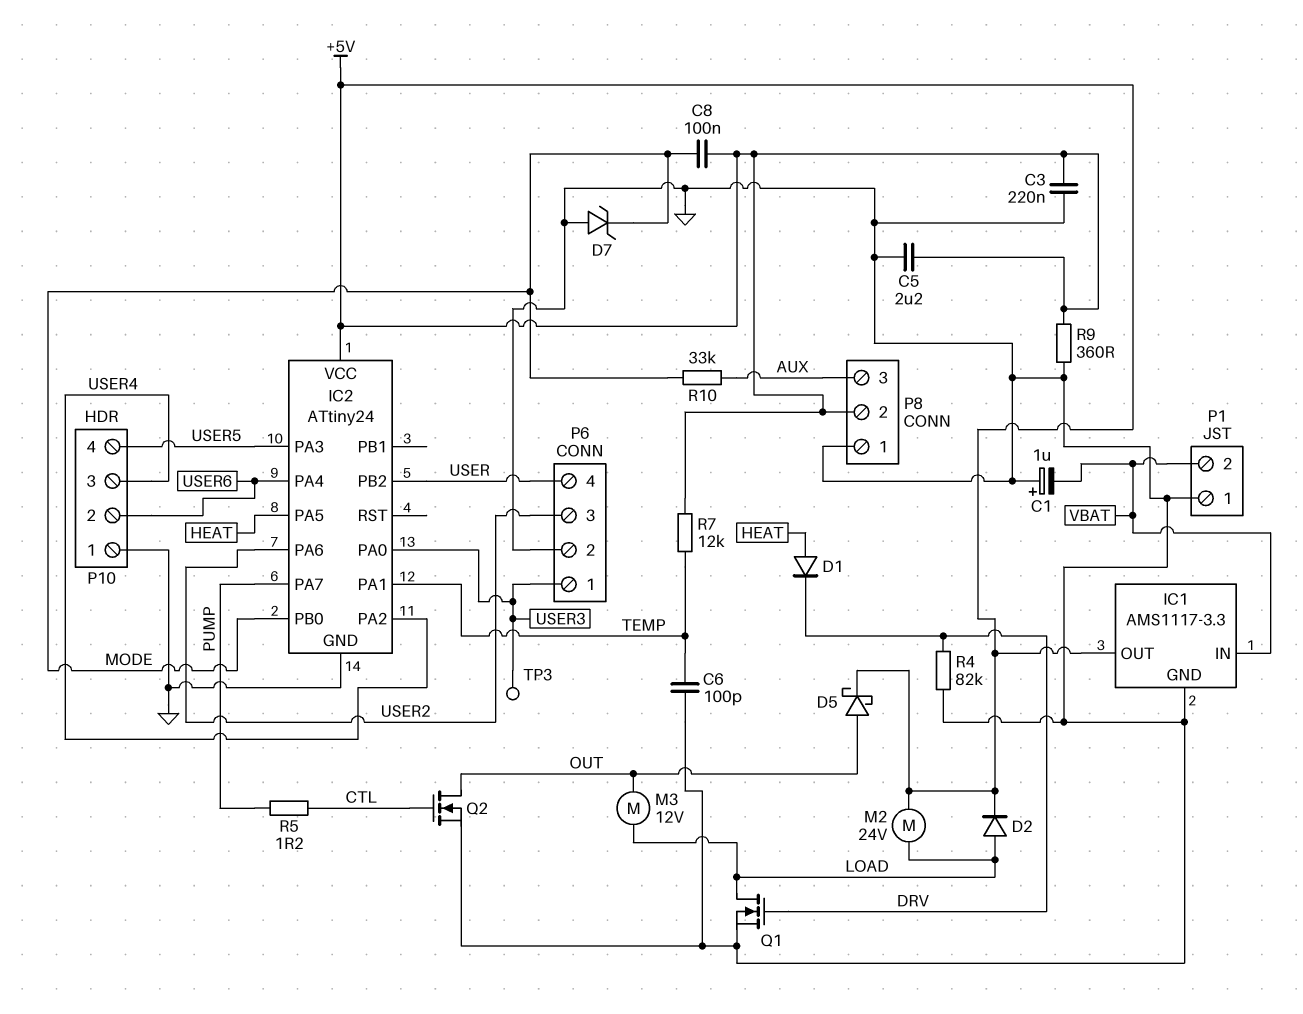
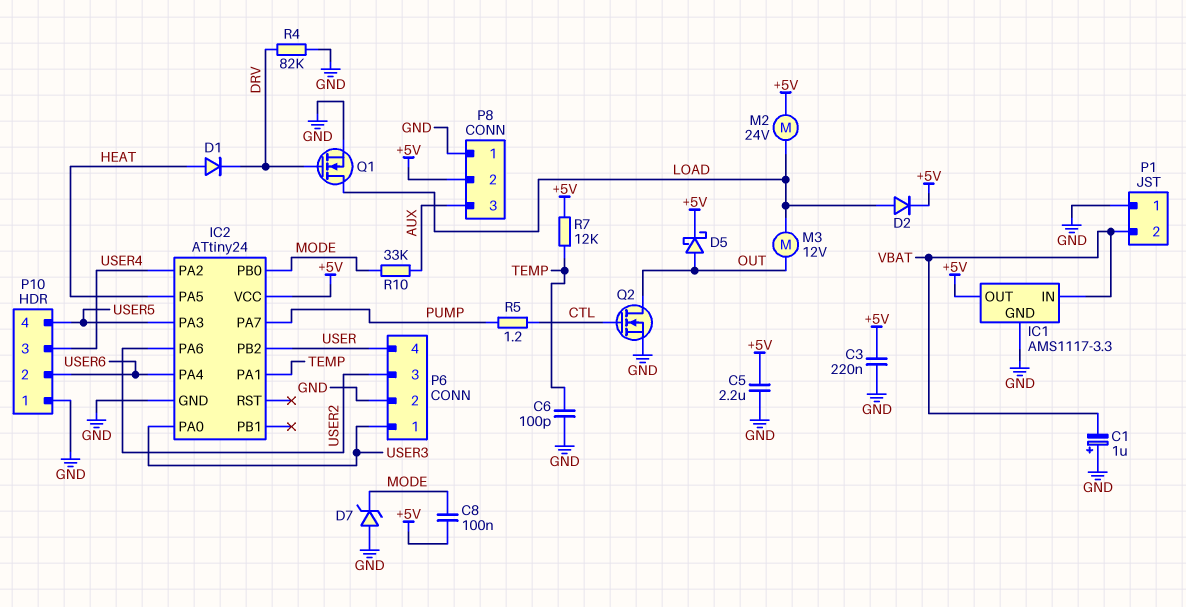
R9: 360 (+5V, GND) -> none
TP3: test point (USER3) -> none

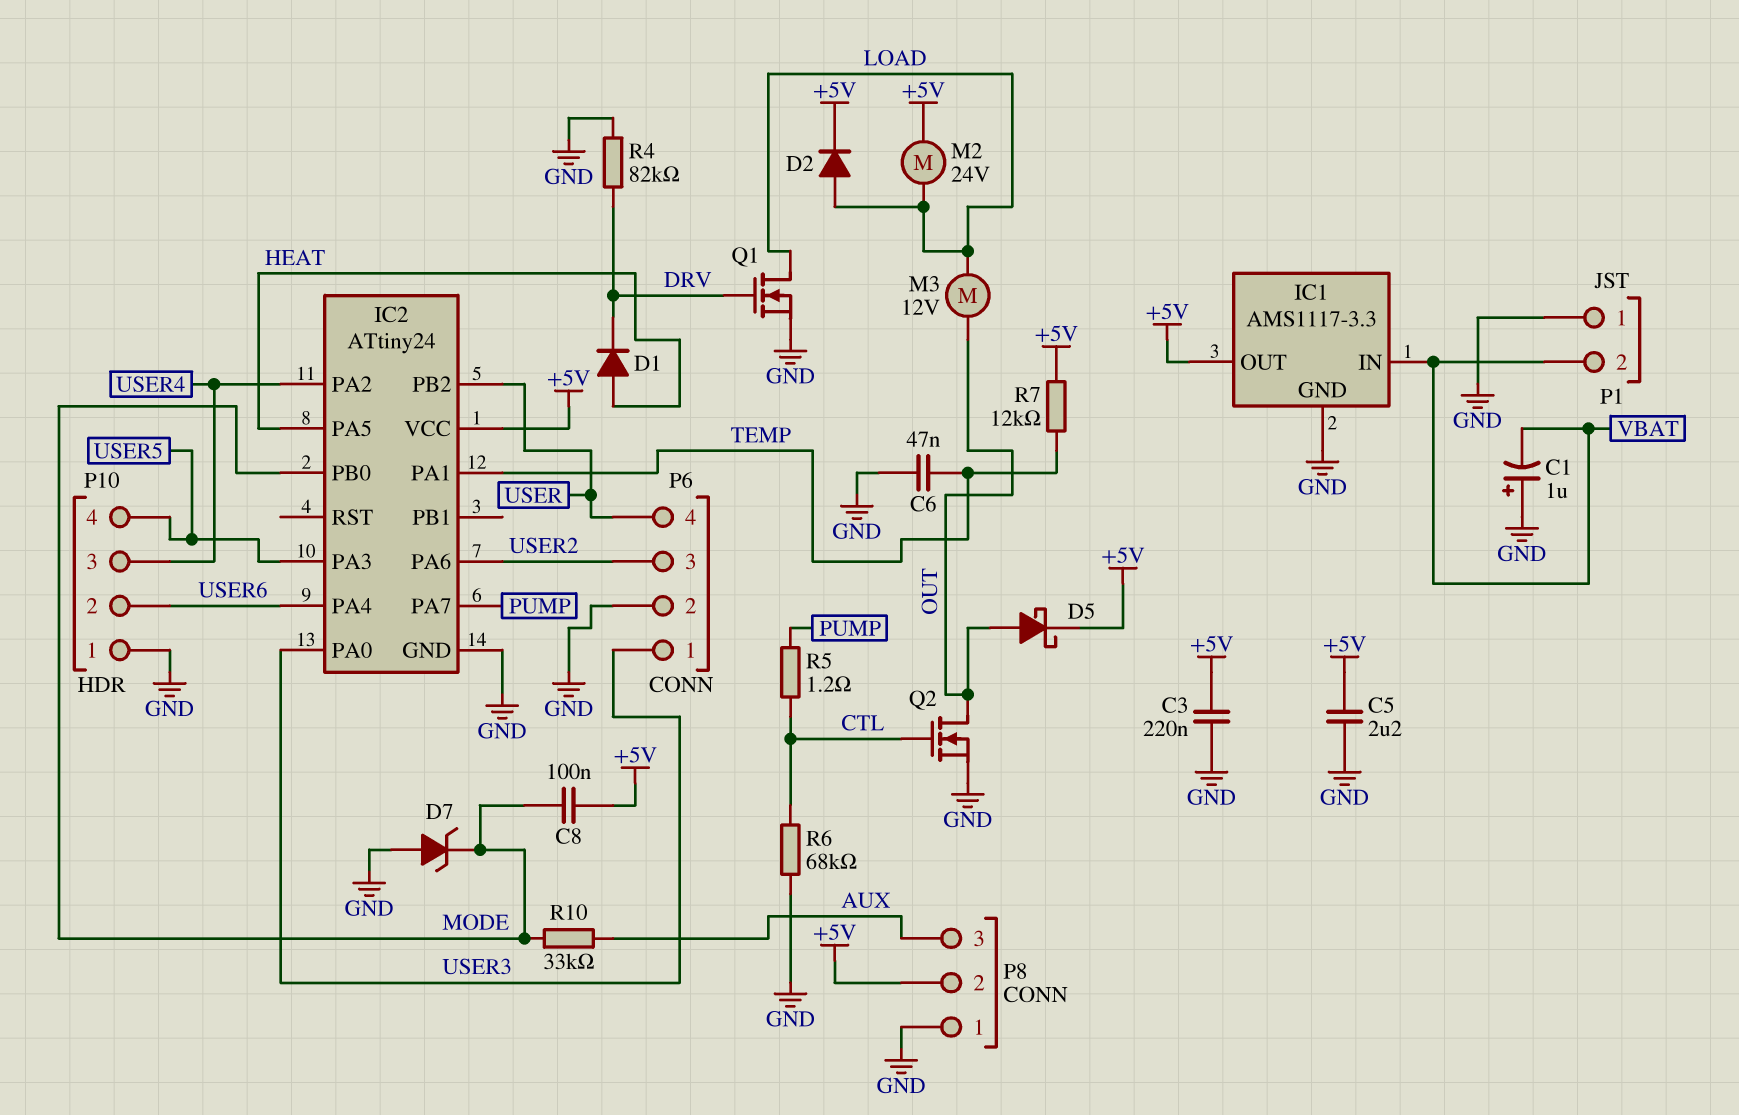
C6: 100pF (GND, TEMP) -> 47nF (GND, TEMP)
R6: none -> 68k (CTL, GND)

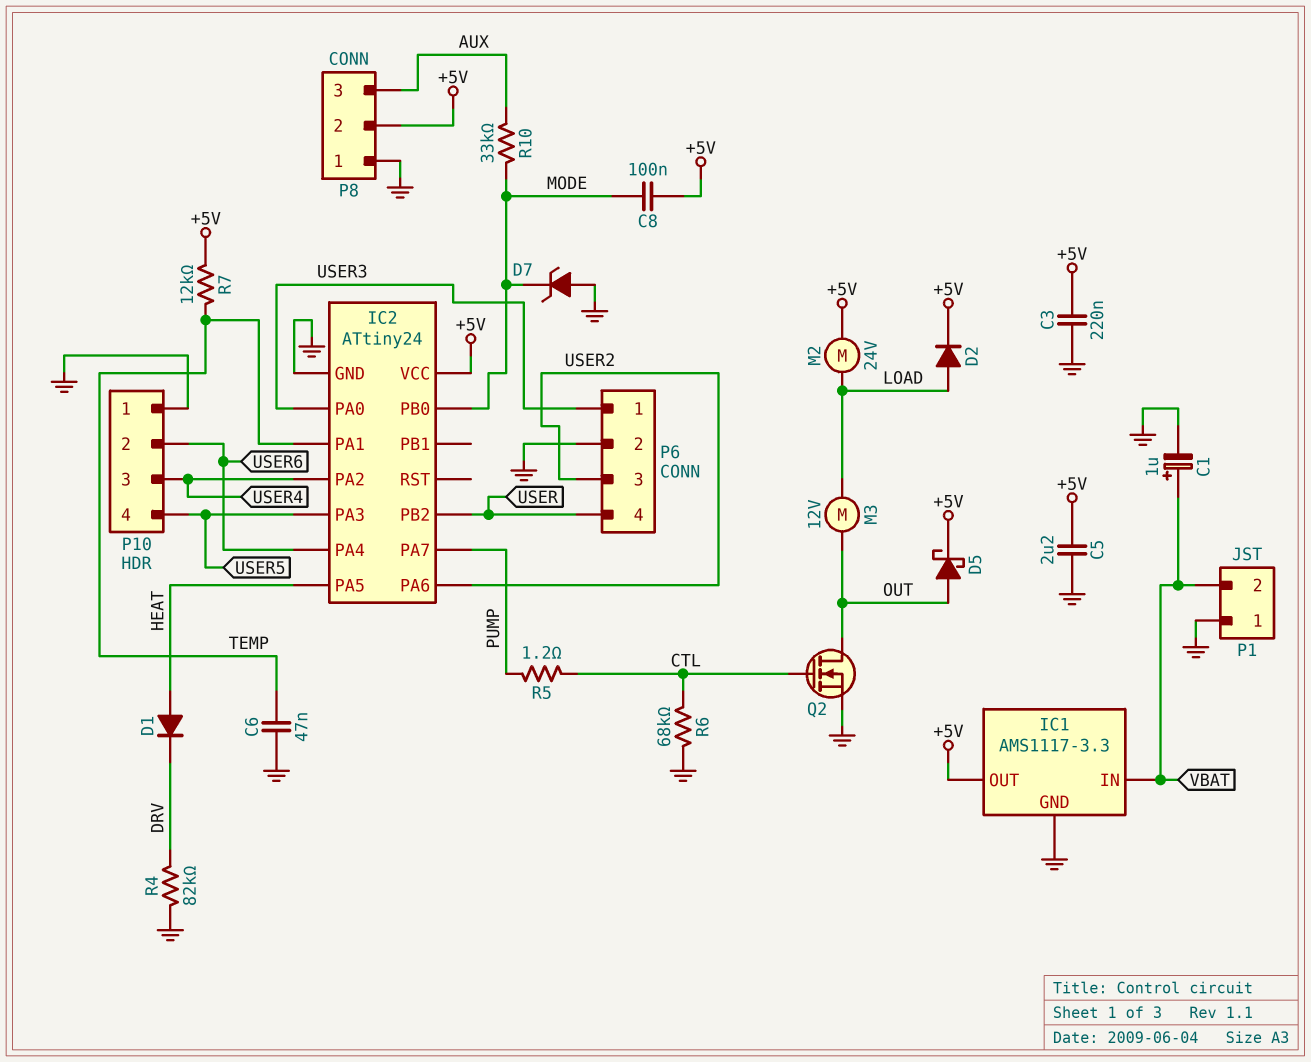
C1: 1uF (plus GND, minus VBAT) -> 1uF (plus VBAT, minus GND)
Q1: NMOS (G DRV, D LOAD, S GND) -> none

